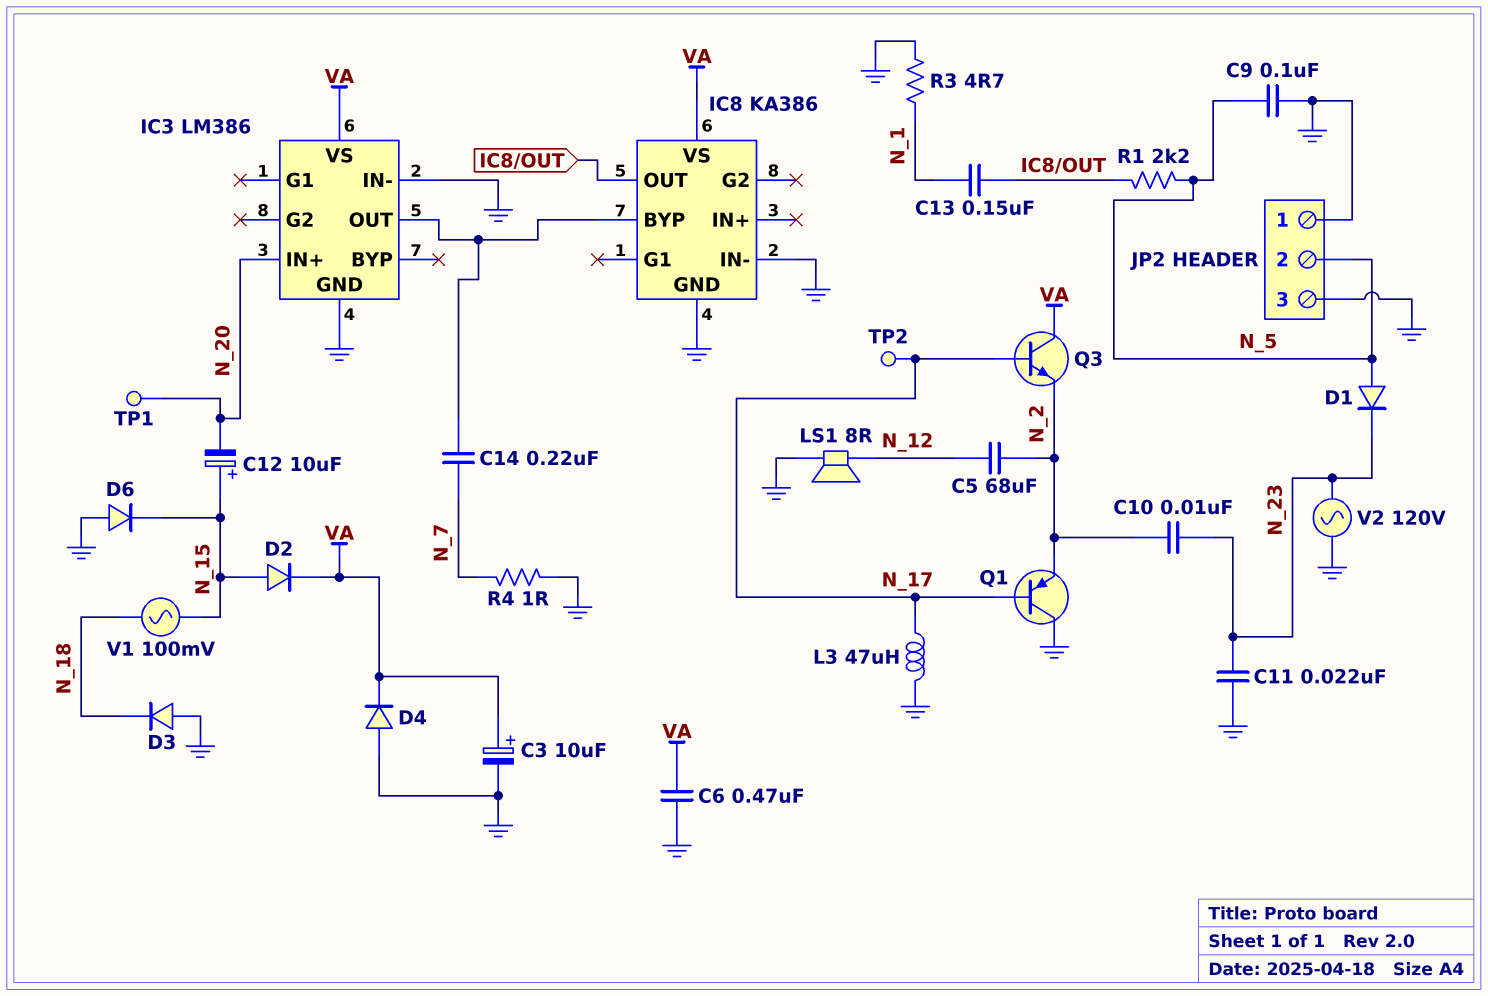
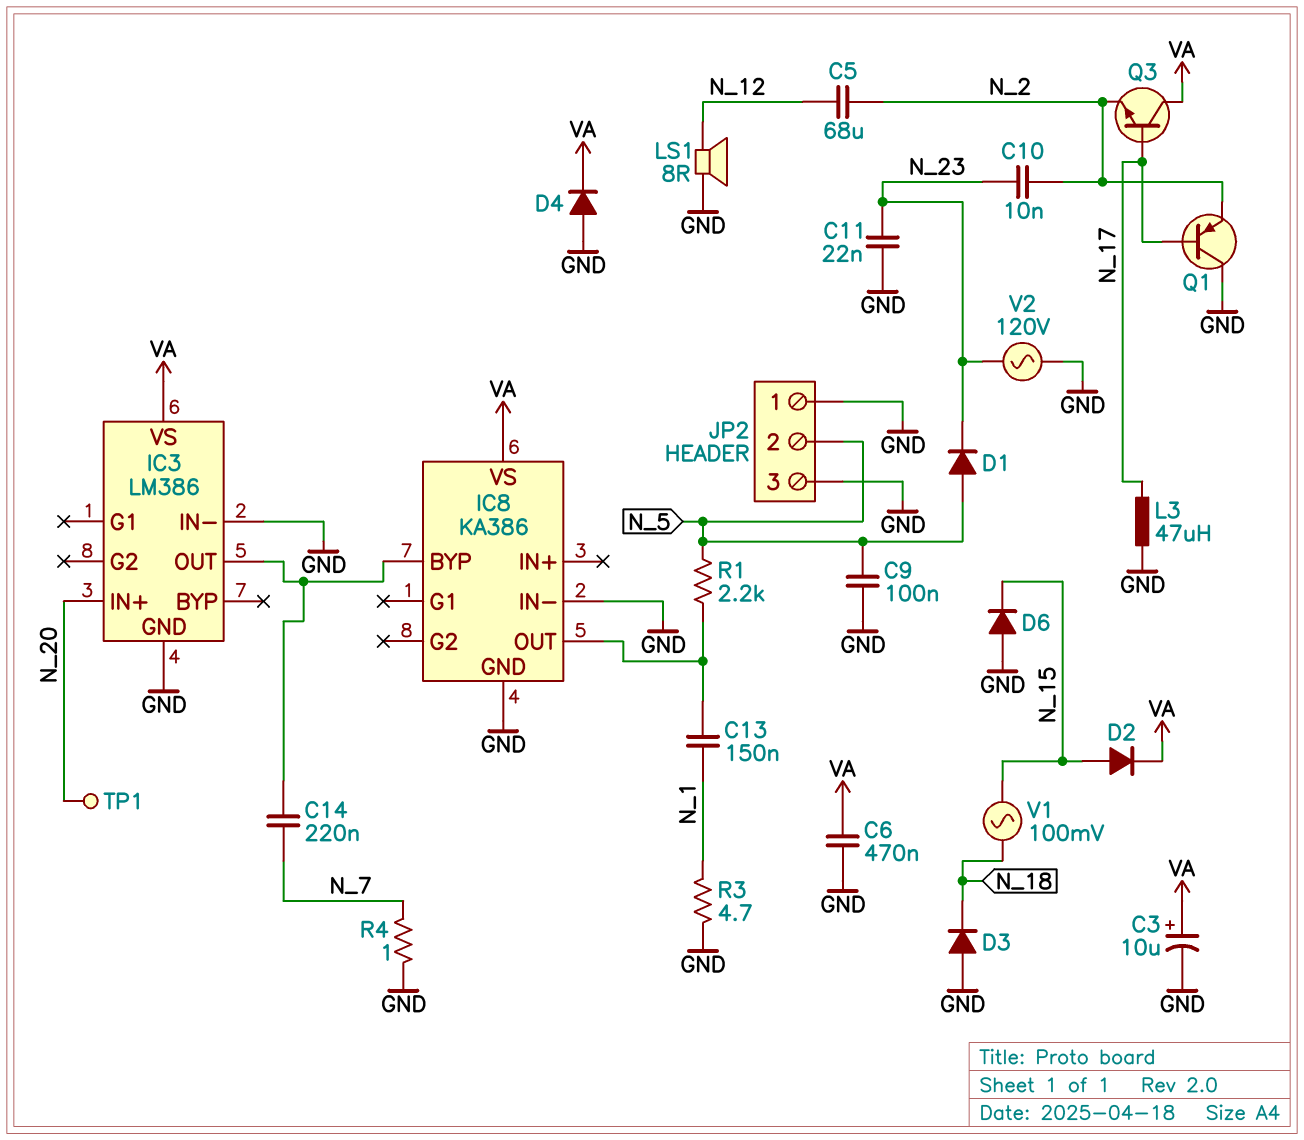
C12: 10uF (plus N_15, minus N_20) -> none
TP2: test point (N_17) -> none

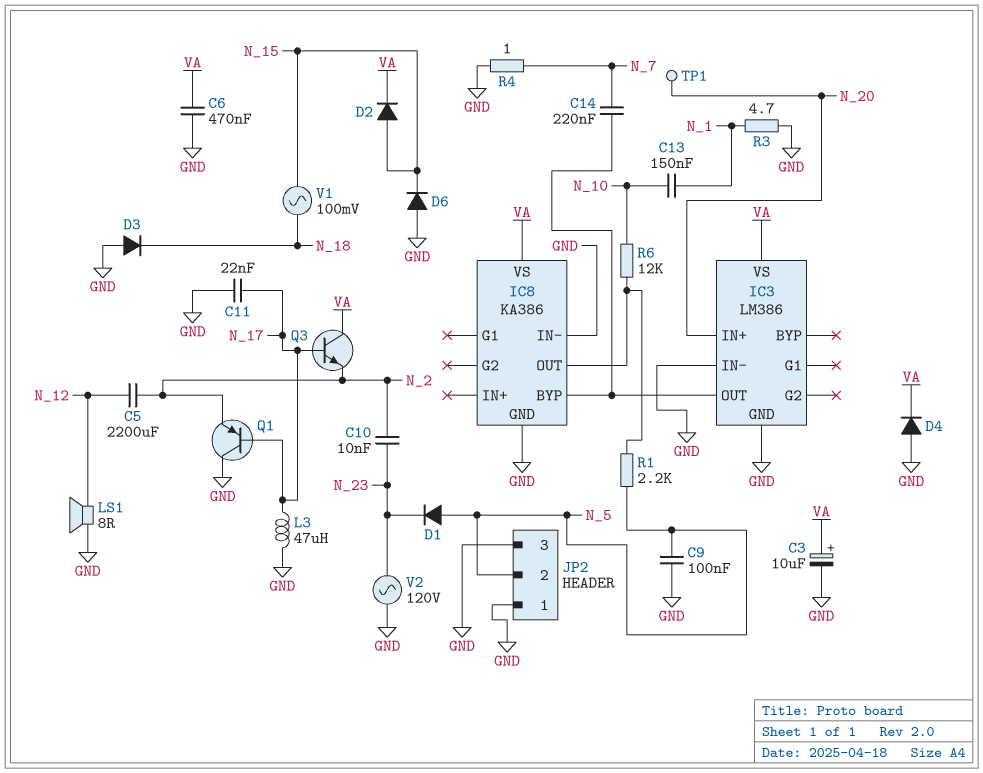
C5: 68uF (N_2, N_12) -> 2200uF (N_2, N_12)
C11: 22nF (GND, N_23) -> 22nF (GND, N_17)
C13: 150nF (IC8/OUT, N_1) -> 150nF (N_1, N_10)
R6: none -> 12k (IC8/OUT, N_10)

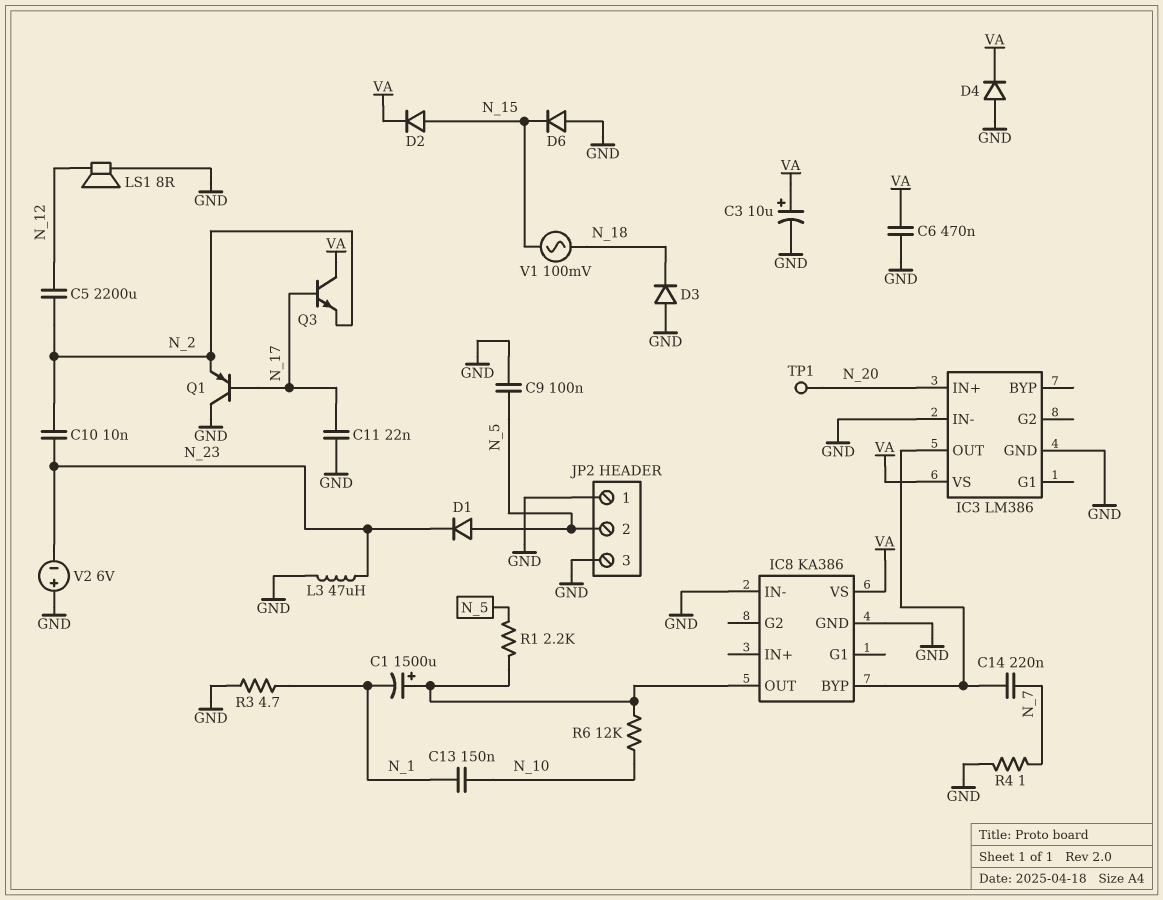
C1: none -> 1500uF (plus IC8/OUT, minus N_1)
L3: 47uH (GND, N_17) -> 47uH (GND, N_23)
V2: AC 120V (GND, N_23) -> 6V (plus GND, minus N_23)

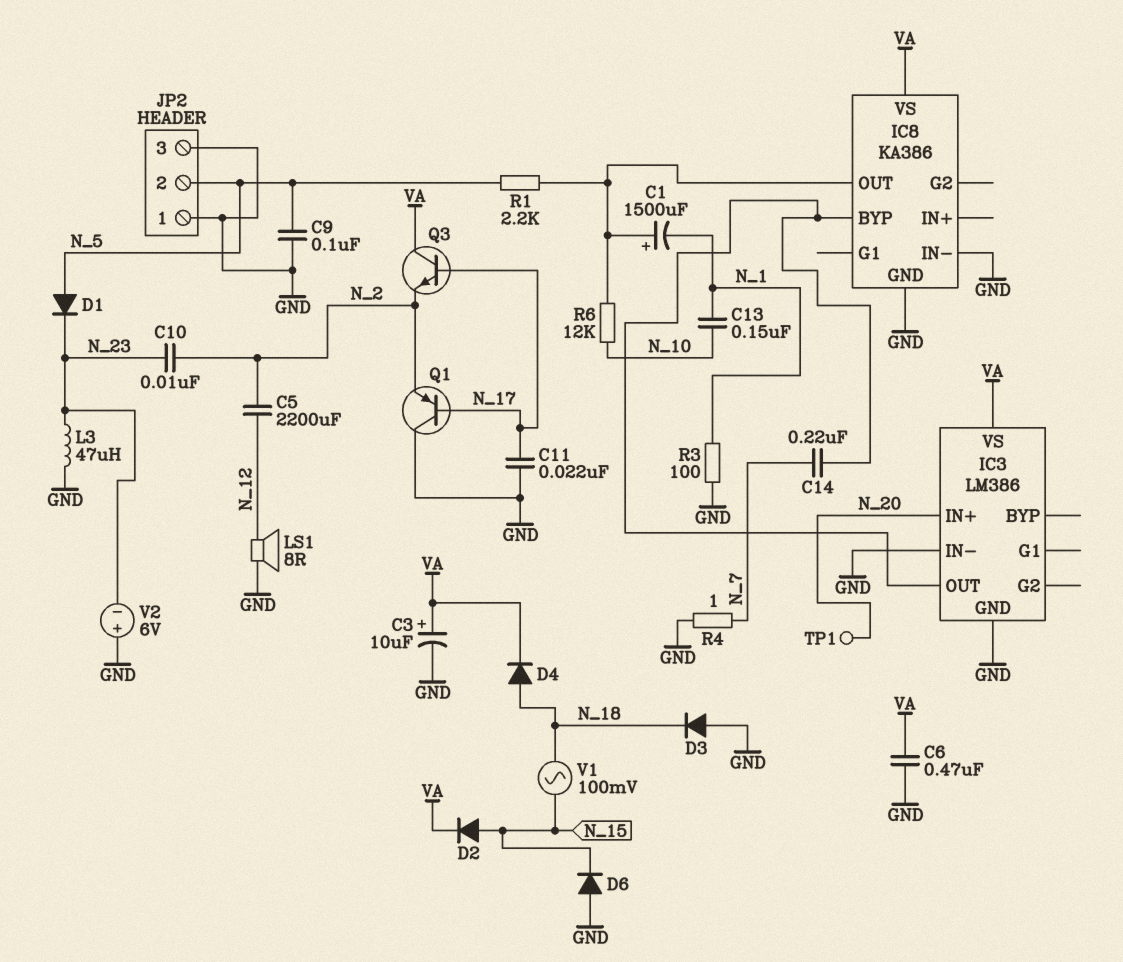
D4: diode (A GND, K VA) -> diode (A N_18, K VA)
R3: 4.7 (GND, N_1) -> 100 (GND, N_1)

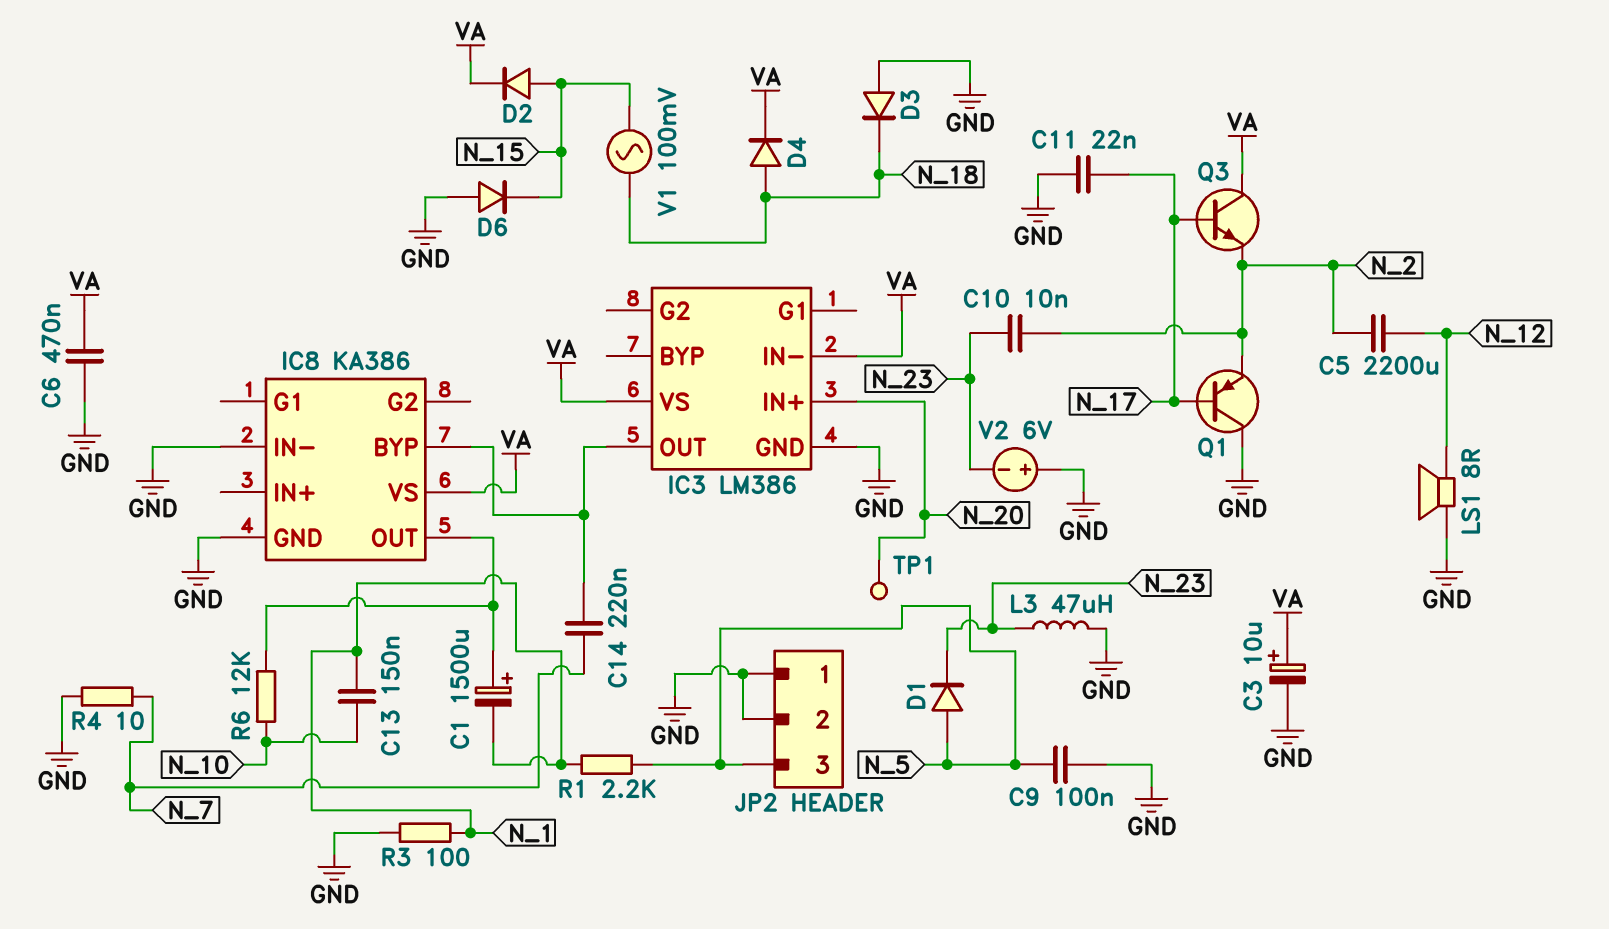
IC3 pin IN-: GND -> VA
JP2 pin 2: N_5 -> GND
JP2 pin 3: GND -> N_5
R1: 2.2k (IC8/OUT, N_5) -> 2.2k (N_1, N_5)
R4: 1 (GND, N_7) -> 10 (GND, N_7)

